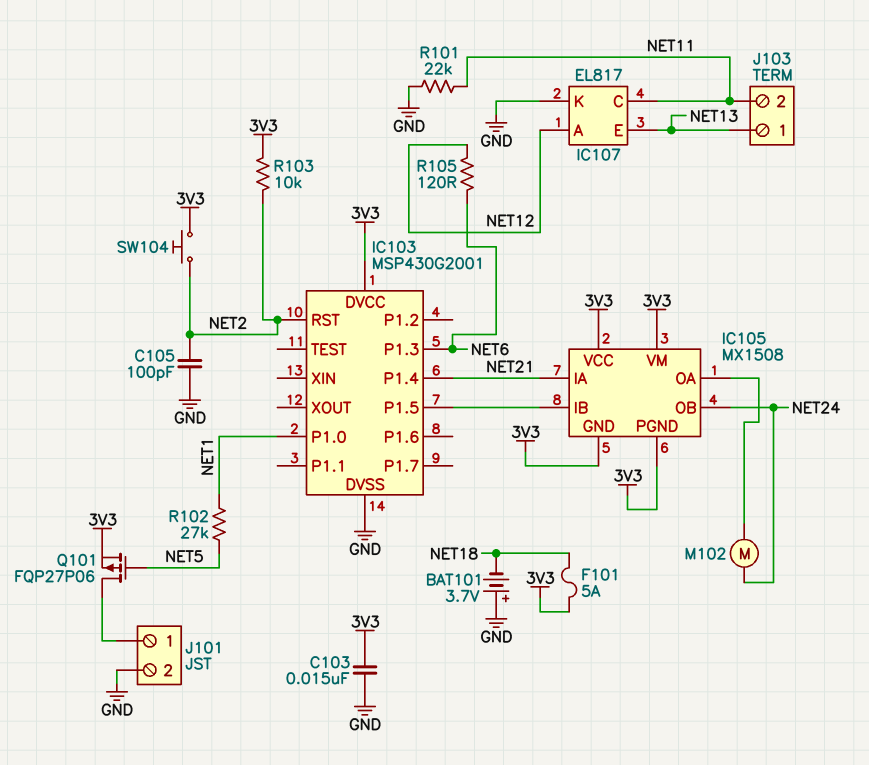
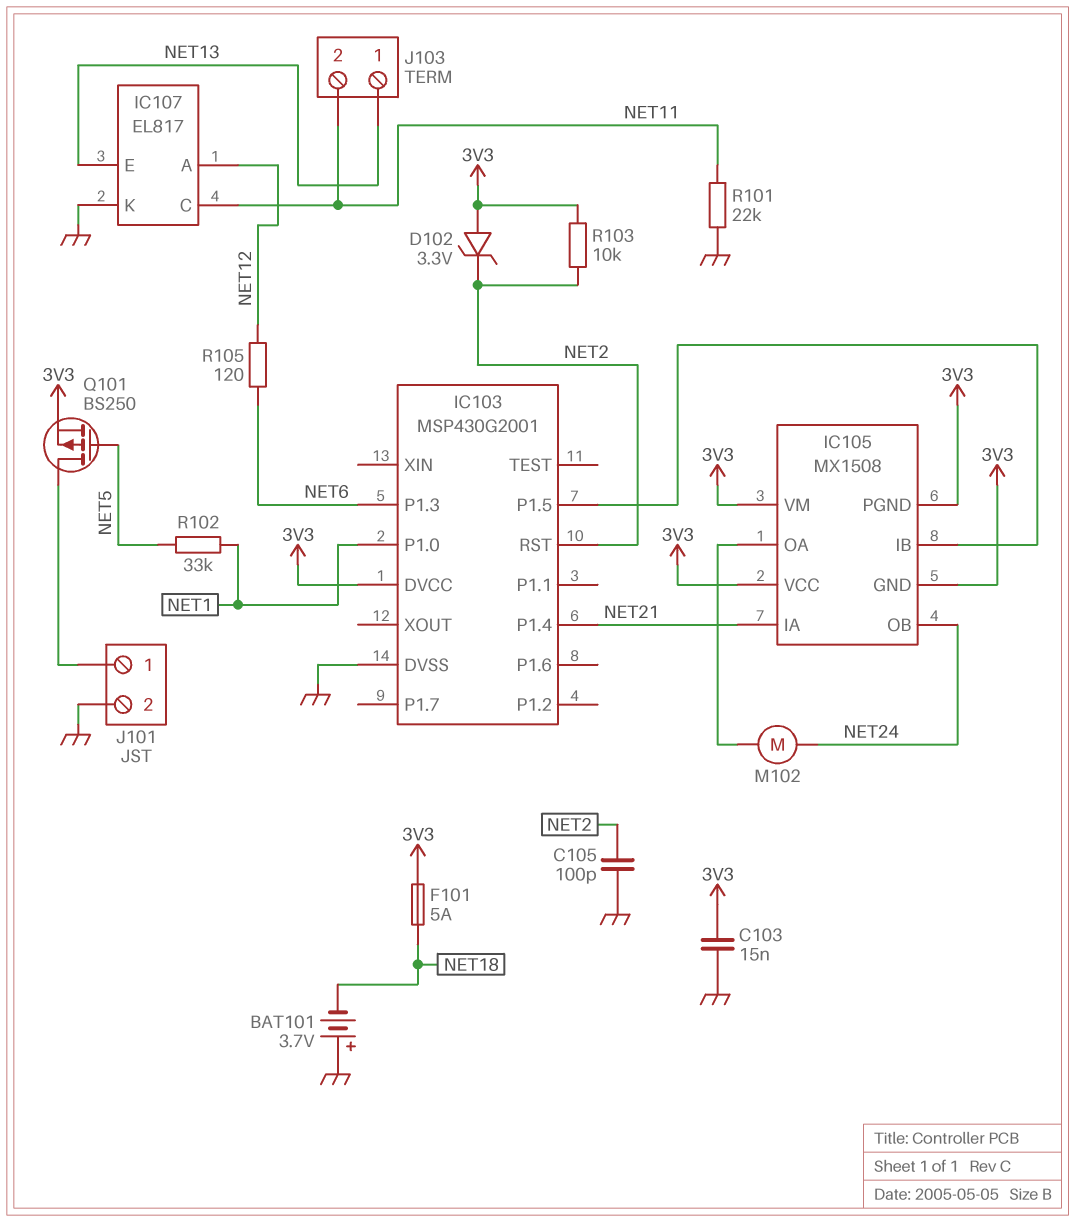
D102: none -> zener 3.3V (A 3V3, K NET2)
Q101: PMOS FQP27P06 (G NET5, D J101/1, S 3V3) -> PMOS BS250 (G NET5, D J101/1, S 3V3)
R102: 27k (NET1, NET5) -> 33k (NET1, NET5)
SW104: button (3V3, NET2) -> none

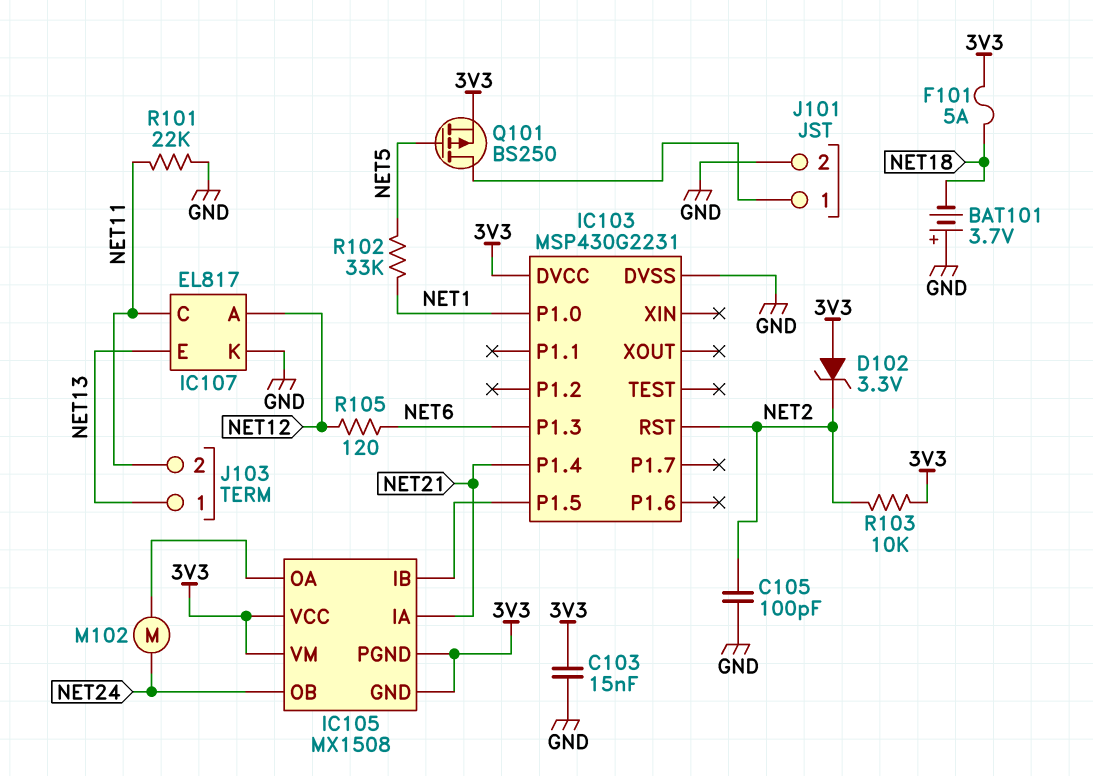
IC103: MSP430G2001 -> MSP430G2231

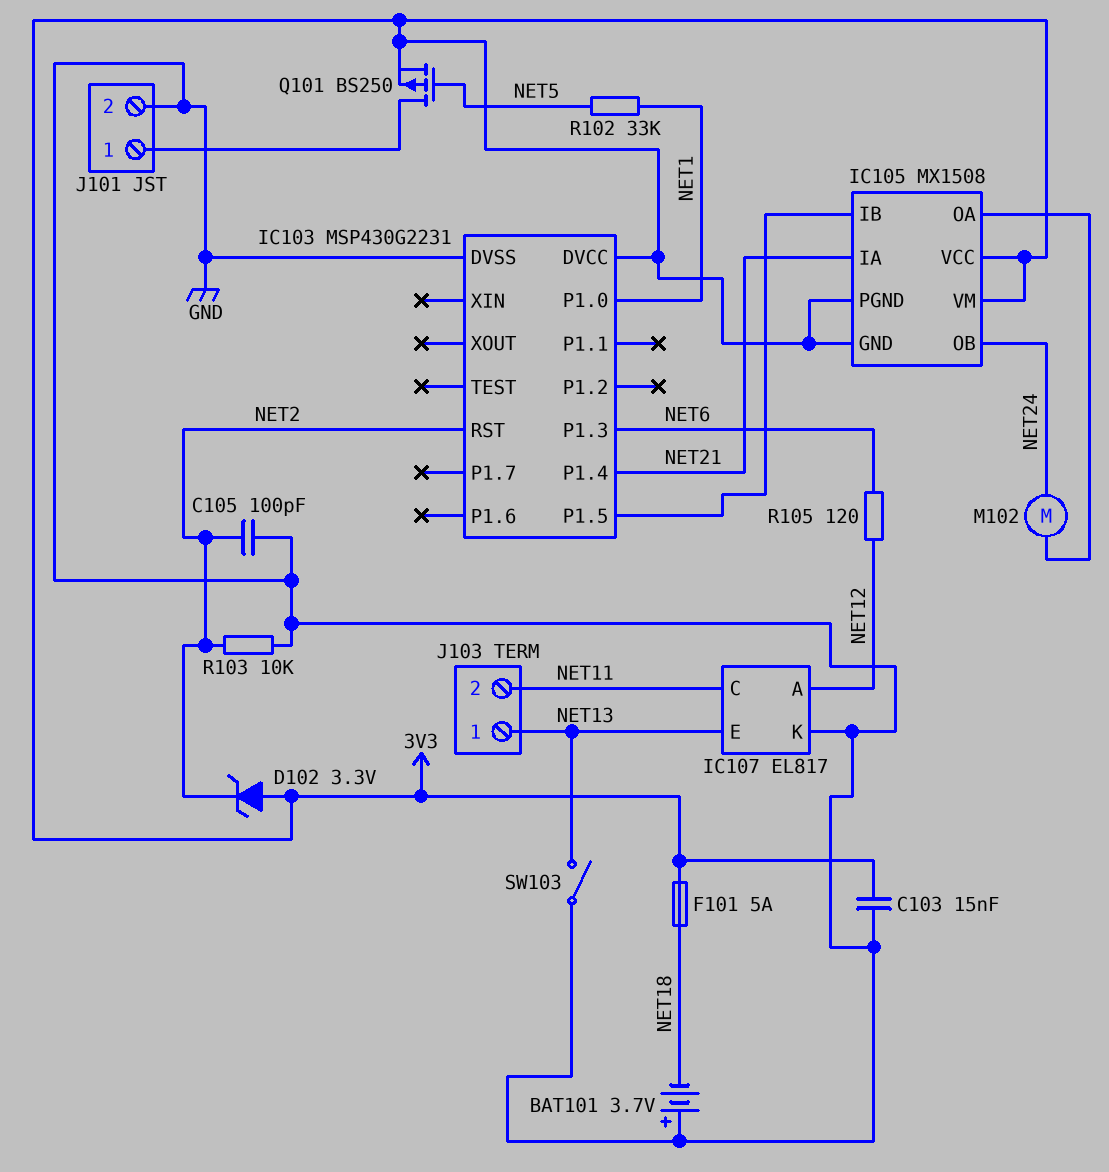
R101: 22k (GND, NET11) -> none
R103: 10k (3V3, NET2) -> 10k (GND, NET2)
SW103: none -> switch (GND, NET13)

